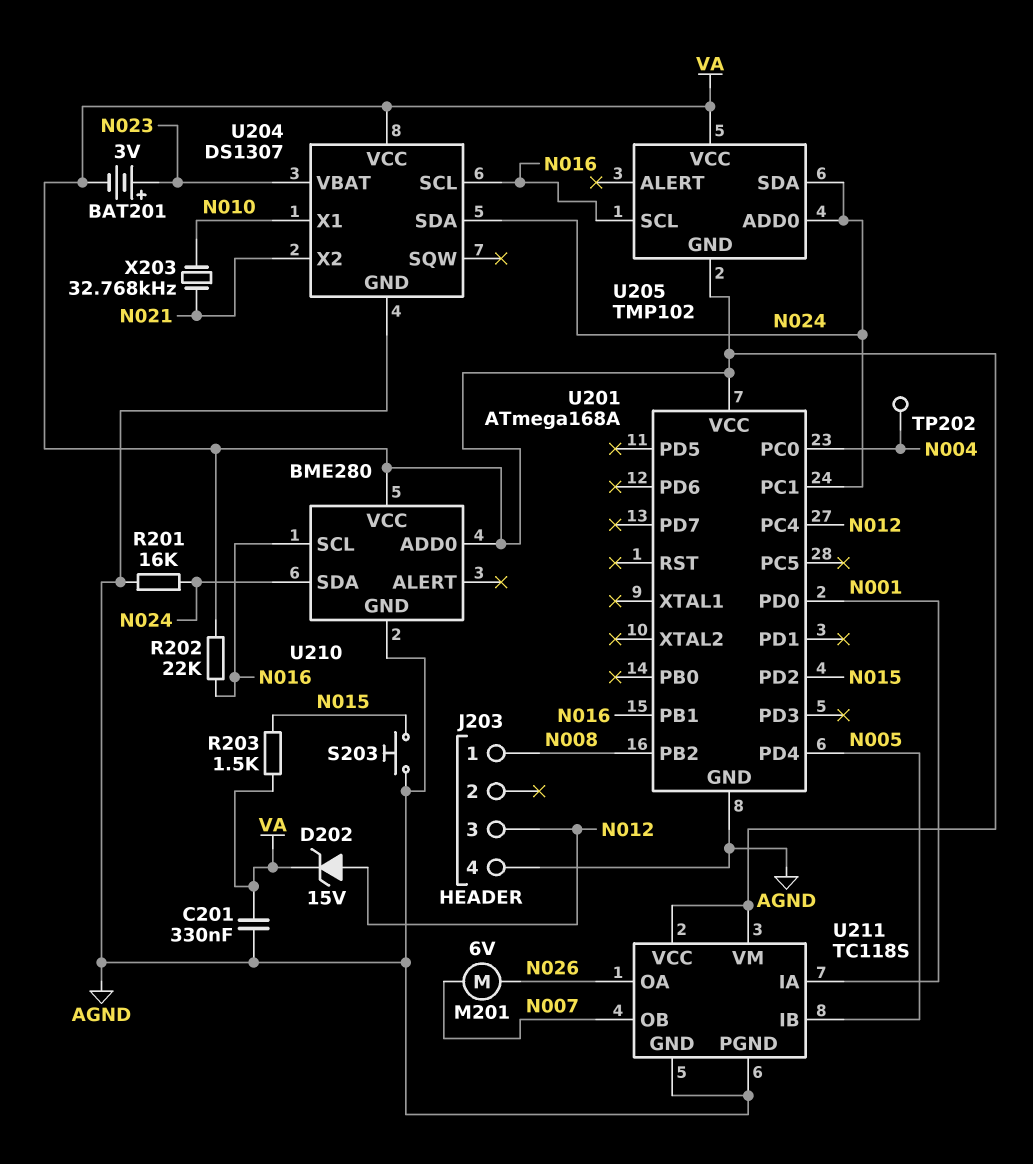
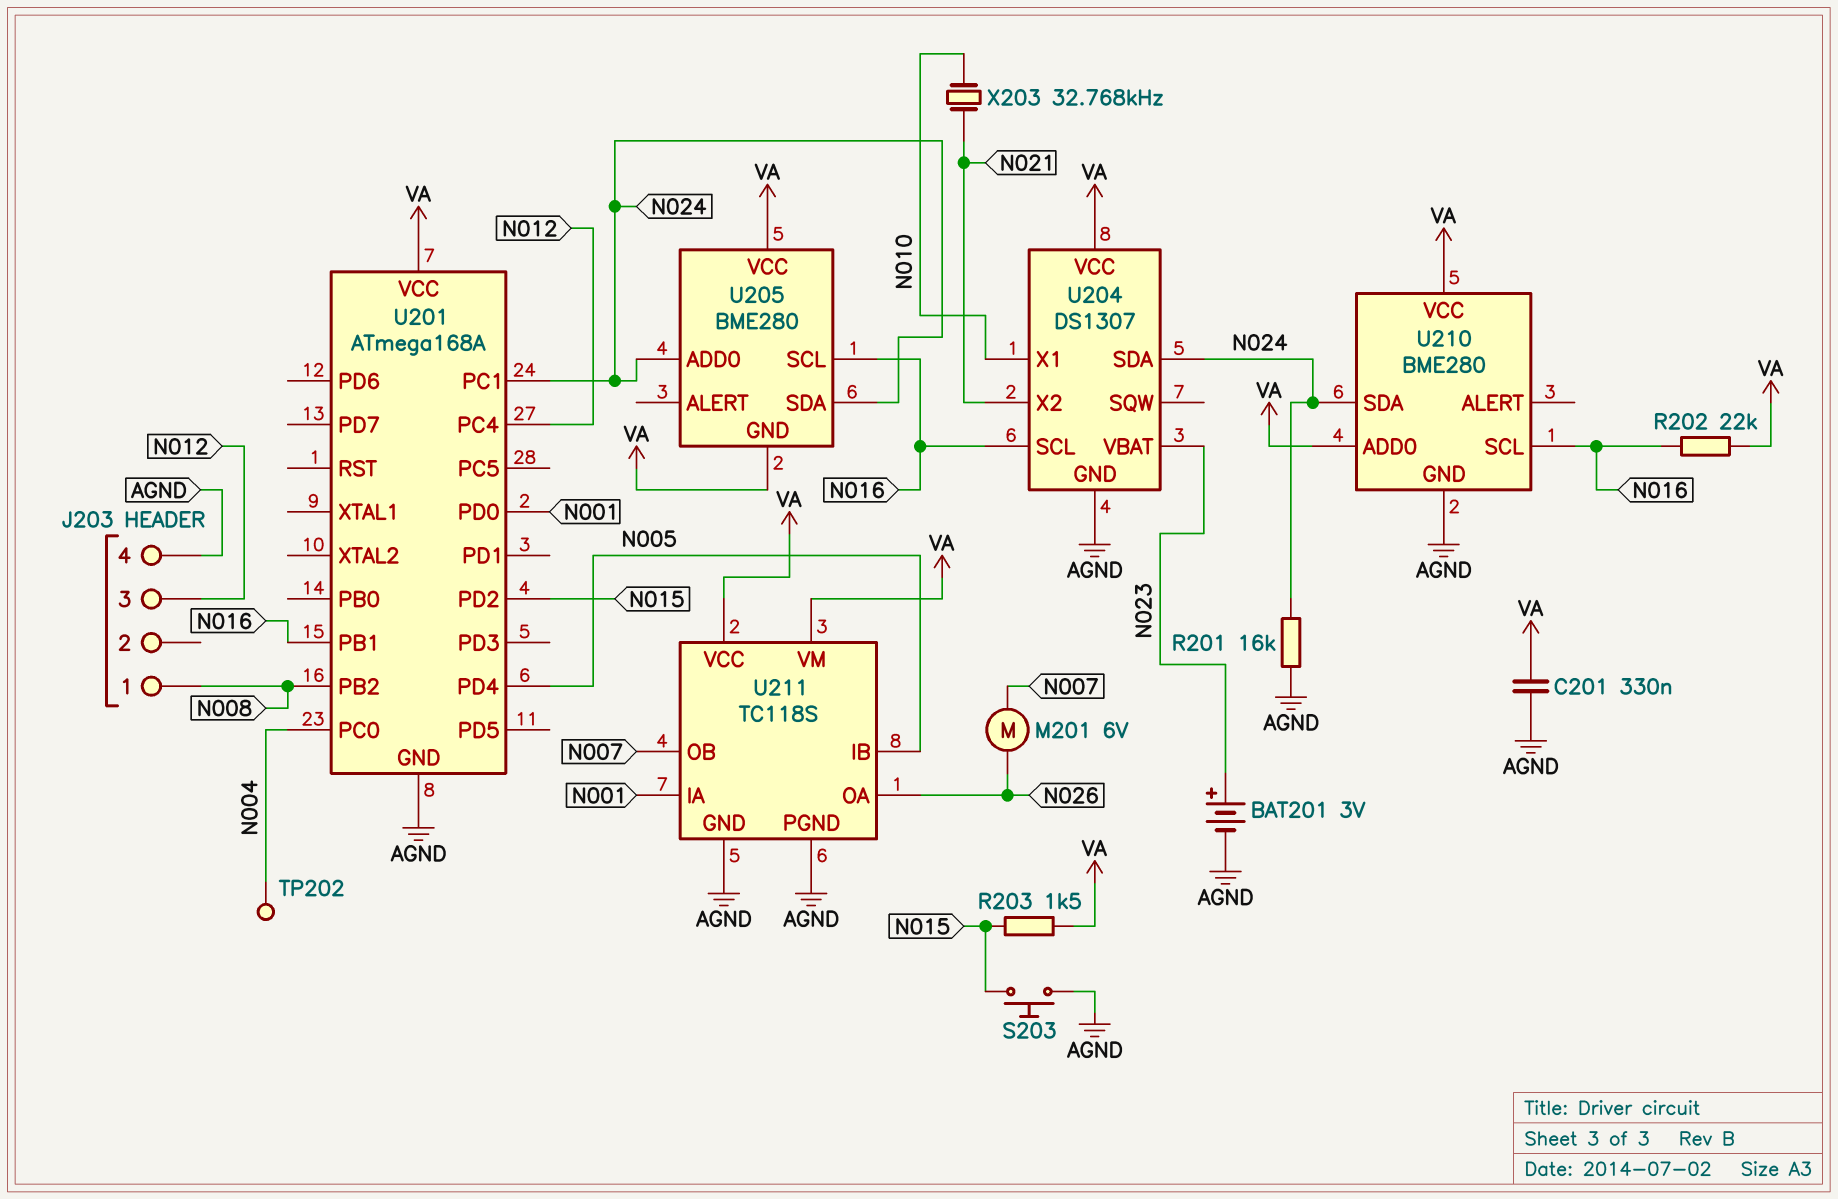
BAT201: 3V (plus N023, minus VA) -> 3V (plus N023, minus AGND)
D202: zener 15V (A N012, K VA) -> none
U205: TMP102 -> BME280

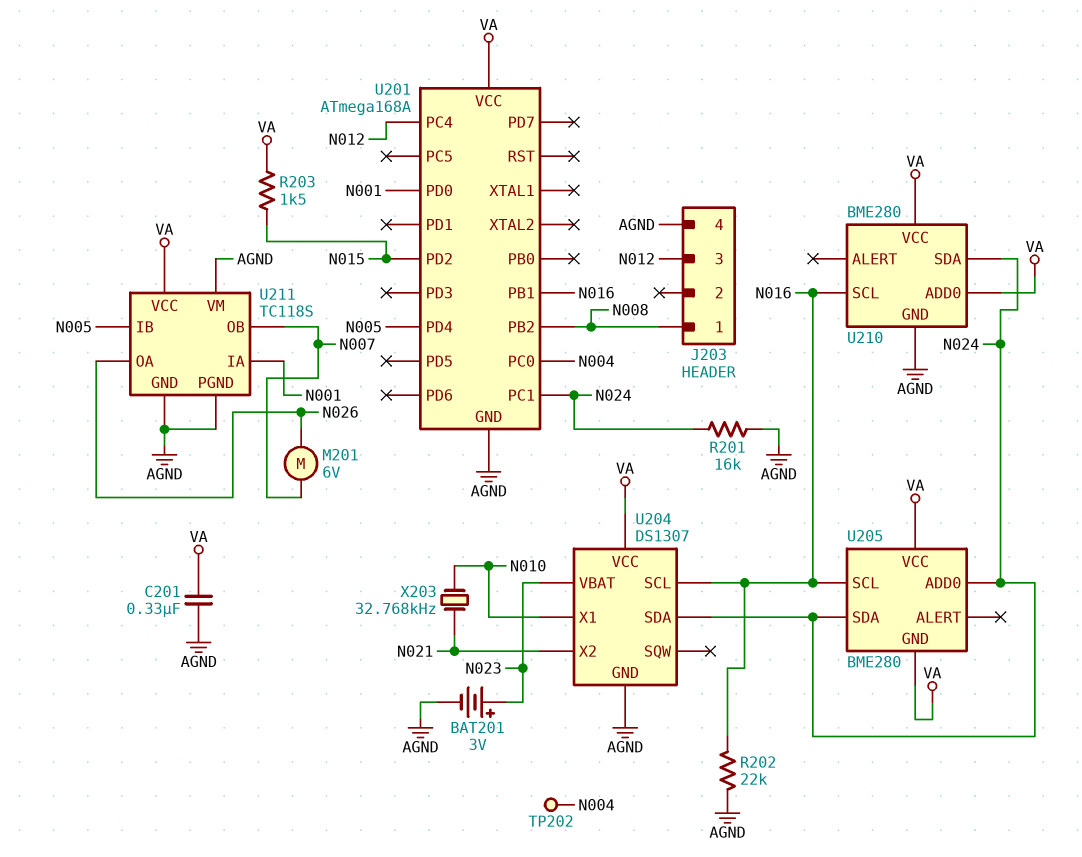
R202: 22k (N016, VA) -> 22k (AGND, N016)
S203: button (AGND, N015) -> none
U211 pin VM: VA -> AGND

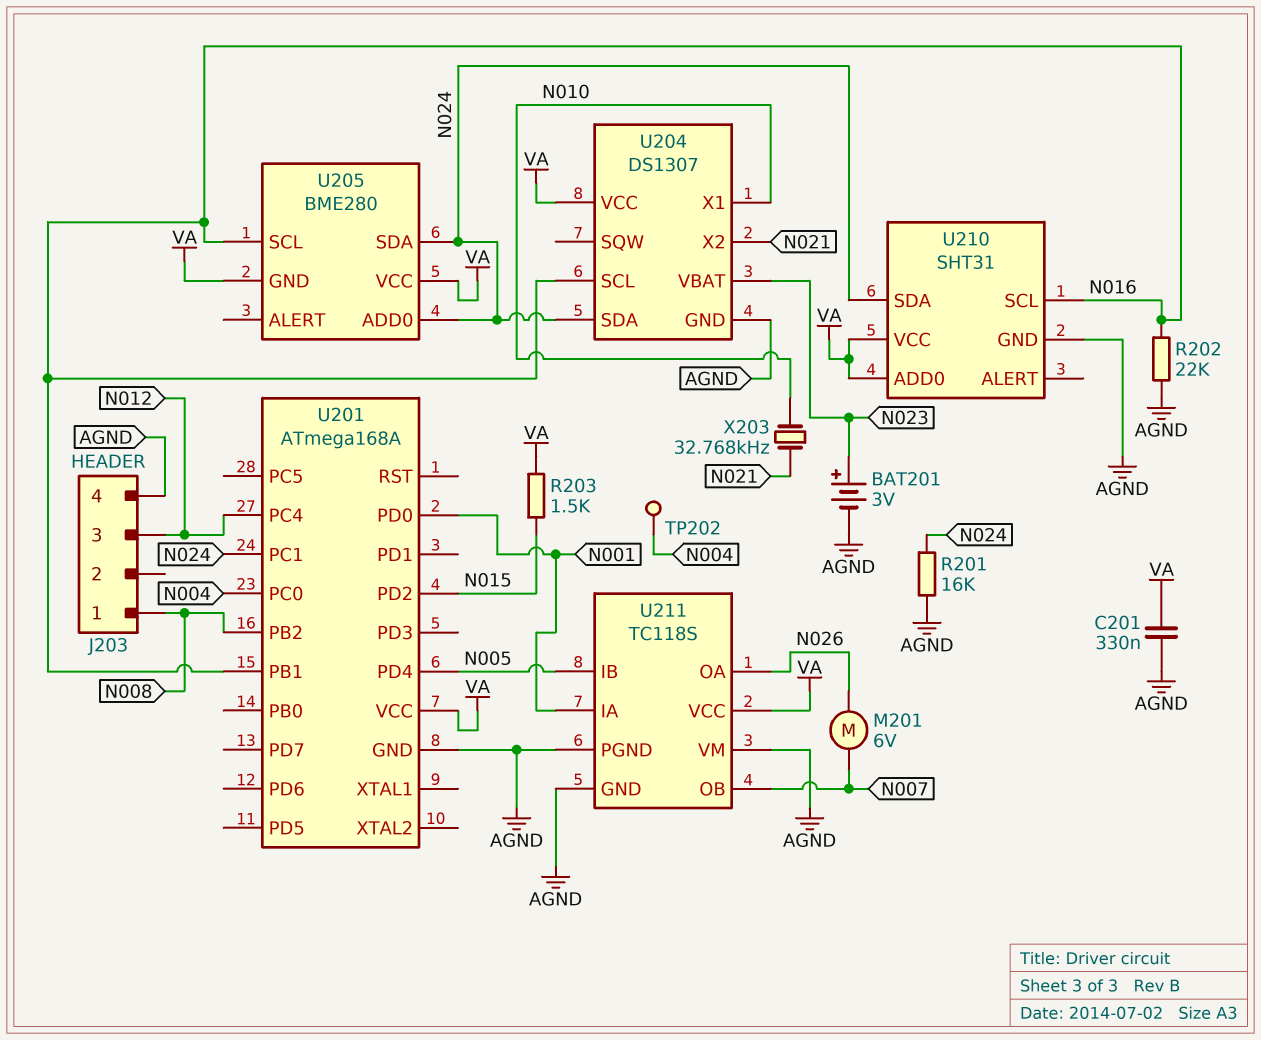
U210: BME280 -> SHT31

